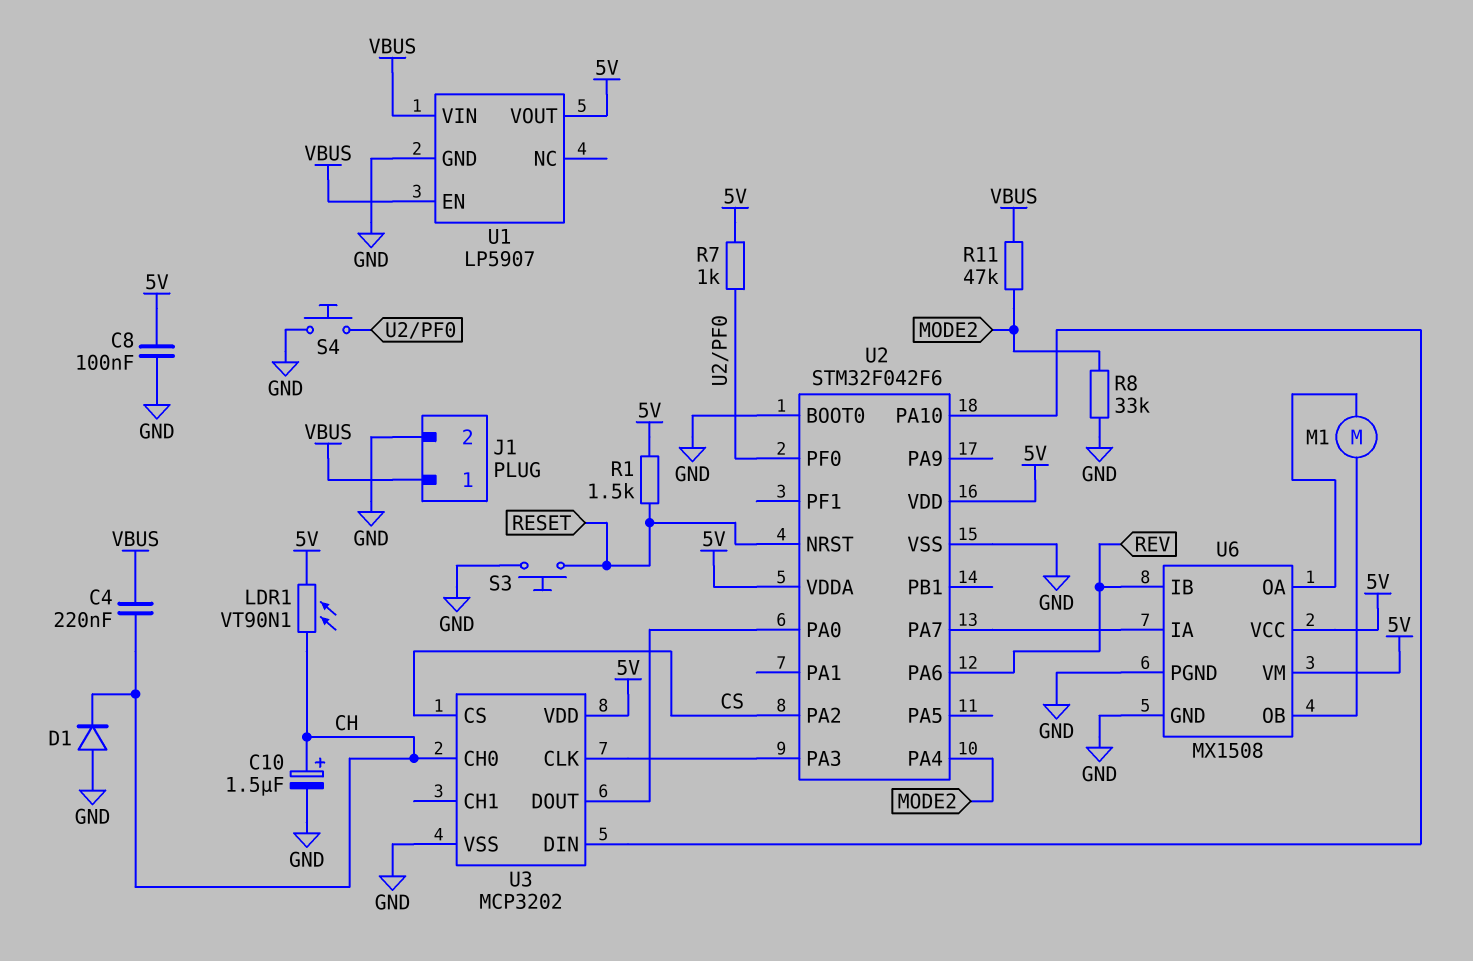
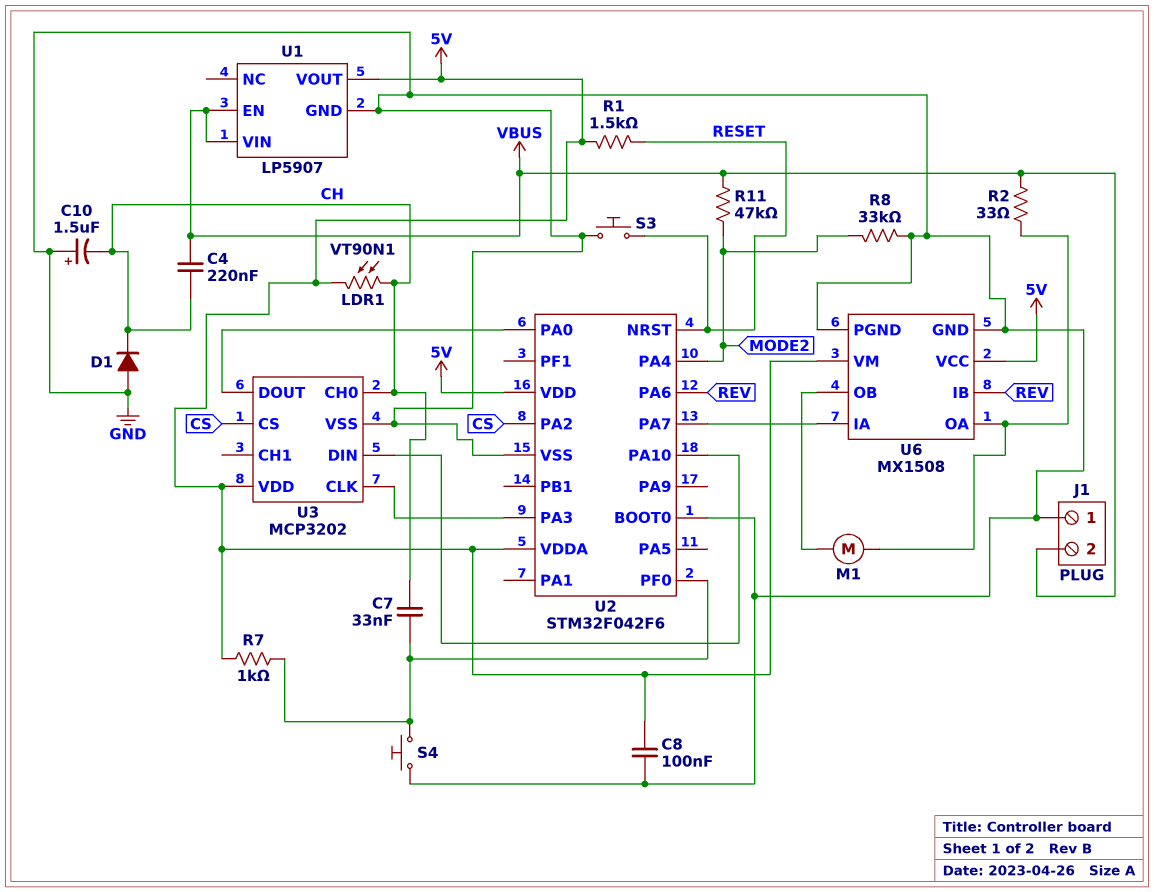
C7: none -> 33nF (CH, U2/PF0)
C10: 1.5uF (plus CH, minus GND) -> 1.5uF (plus GND, minus CH)
J1 pin 1: VBUS -> GND
J1 pin 2: GND -> VBUS
R2: none -> 33 (U6/OA, VBUS)

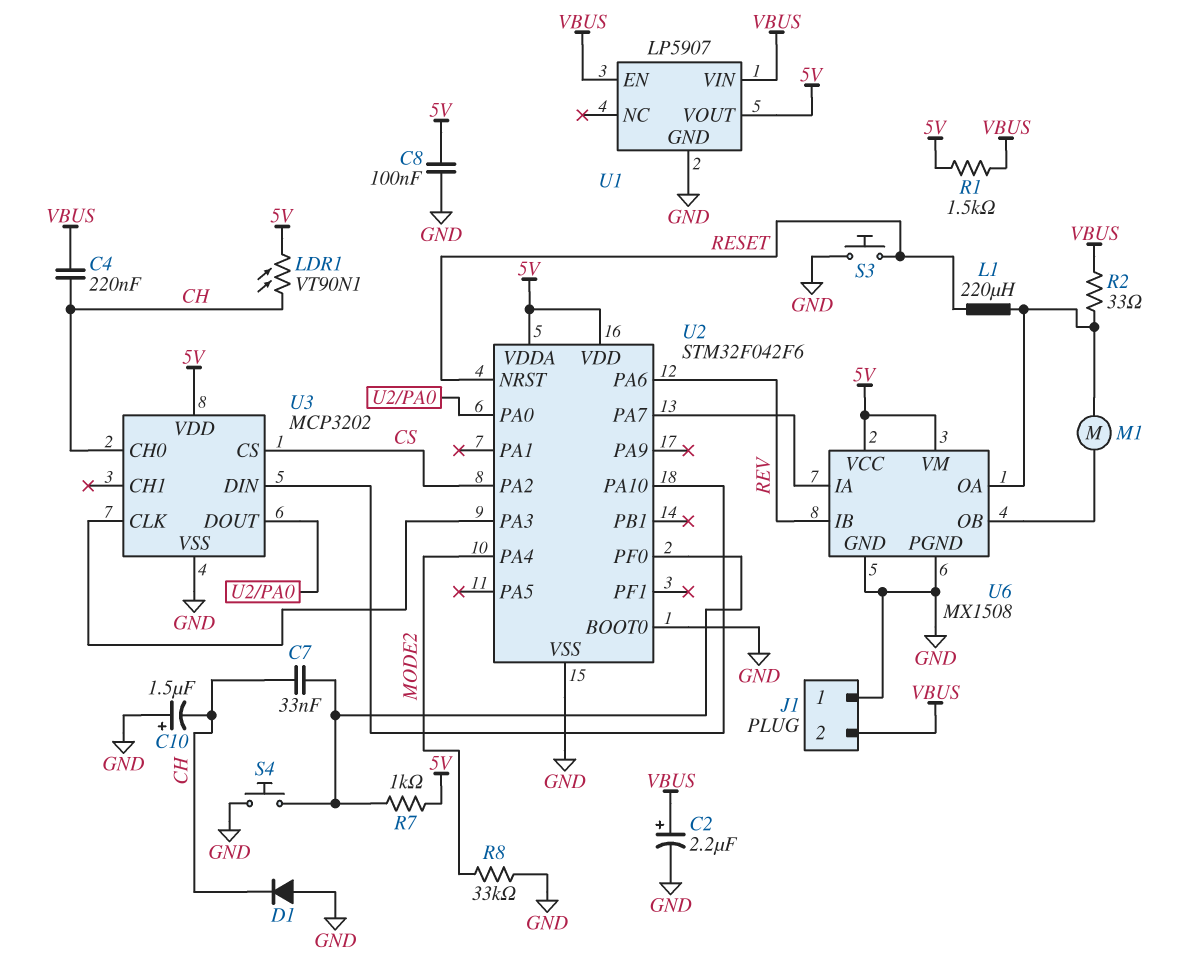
C2: none -> 2.2uF (plus VBUS, minus GND)
L1: none -> 220uH (RESET, U6/OA)
R1: 1.5k (5V, RESET) -> 1.5k (5V, VBUS)
R11: 47k (MODE2, VBUS) -> none

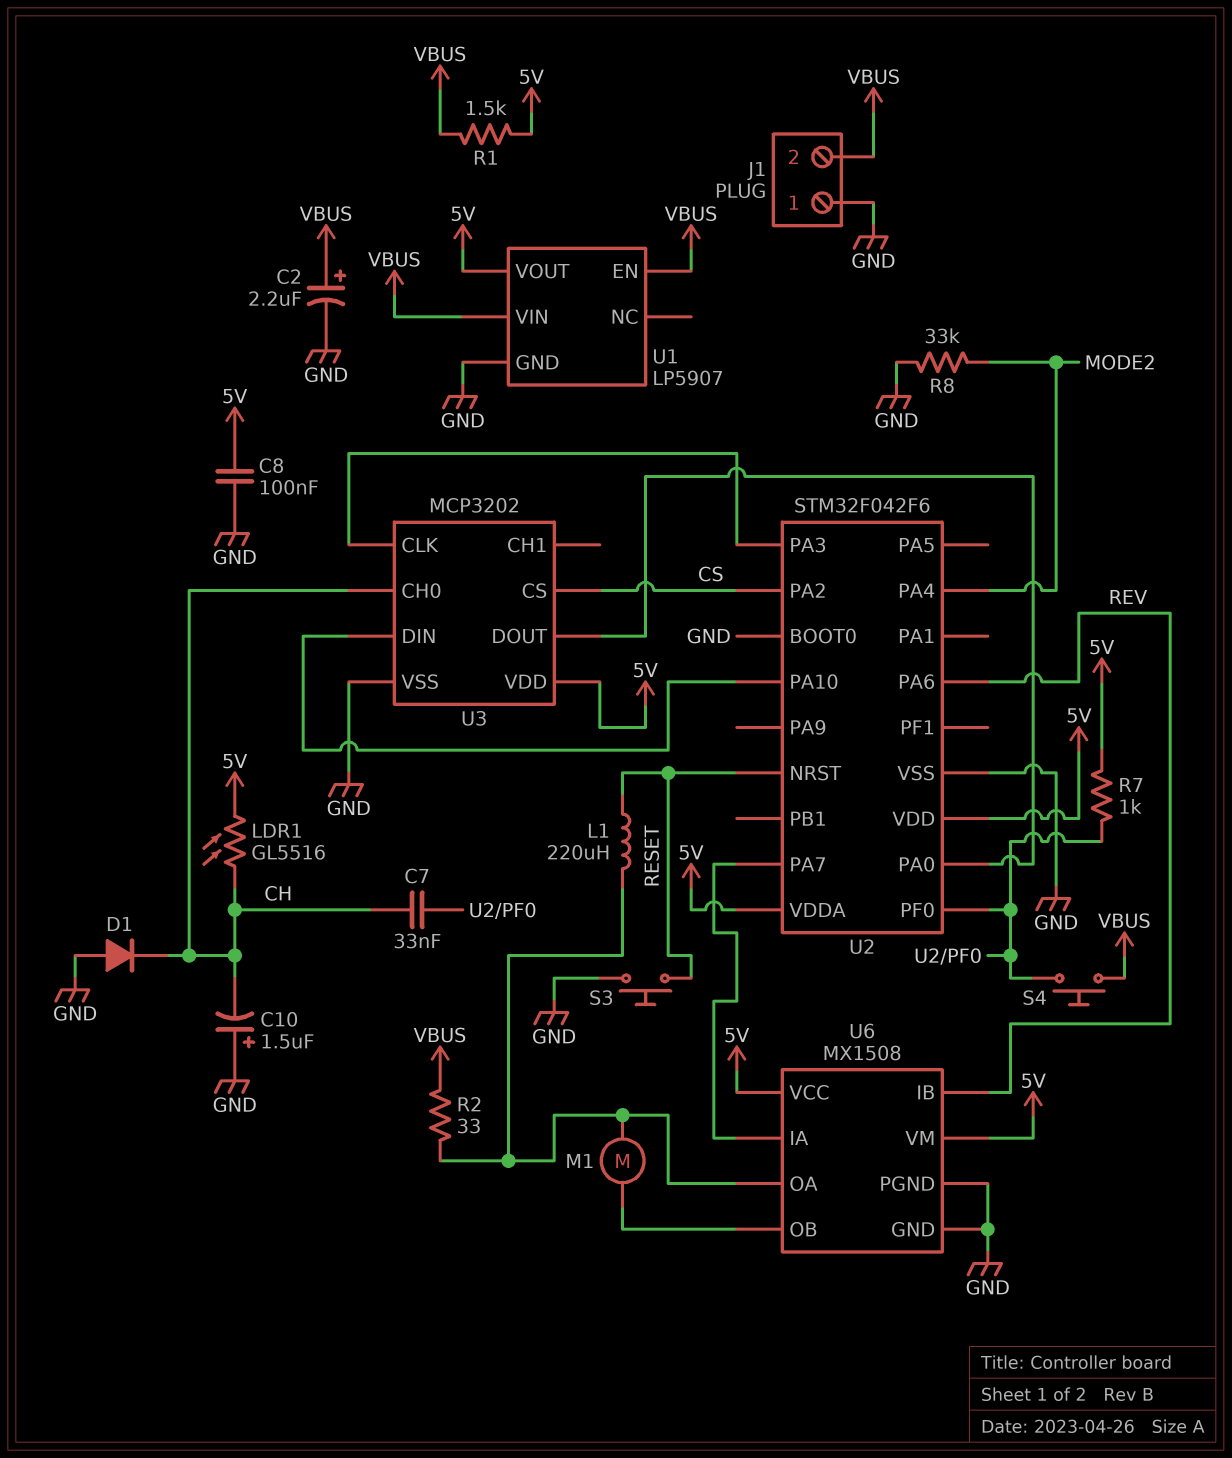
C4: 220nF (CH, VBUS) -> none
LDR1: VT90N1 (5V, CH) -> GL5516 (5V, CH)
S4: button (GND, U2/PF0) -> button (U2/PF0, VBUS)

